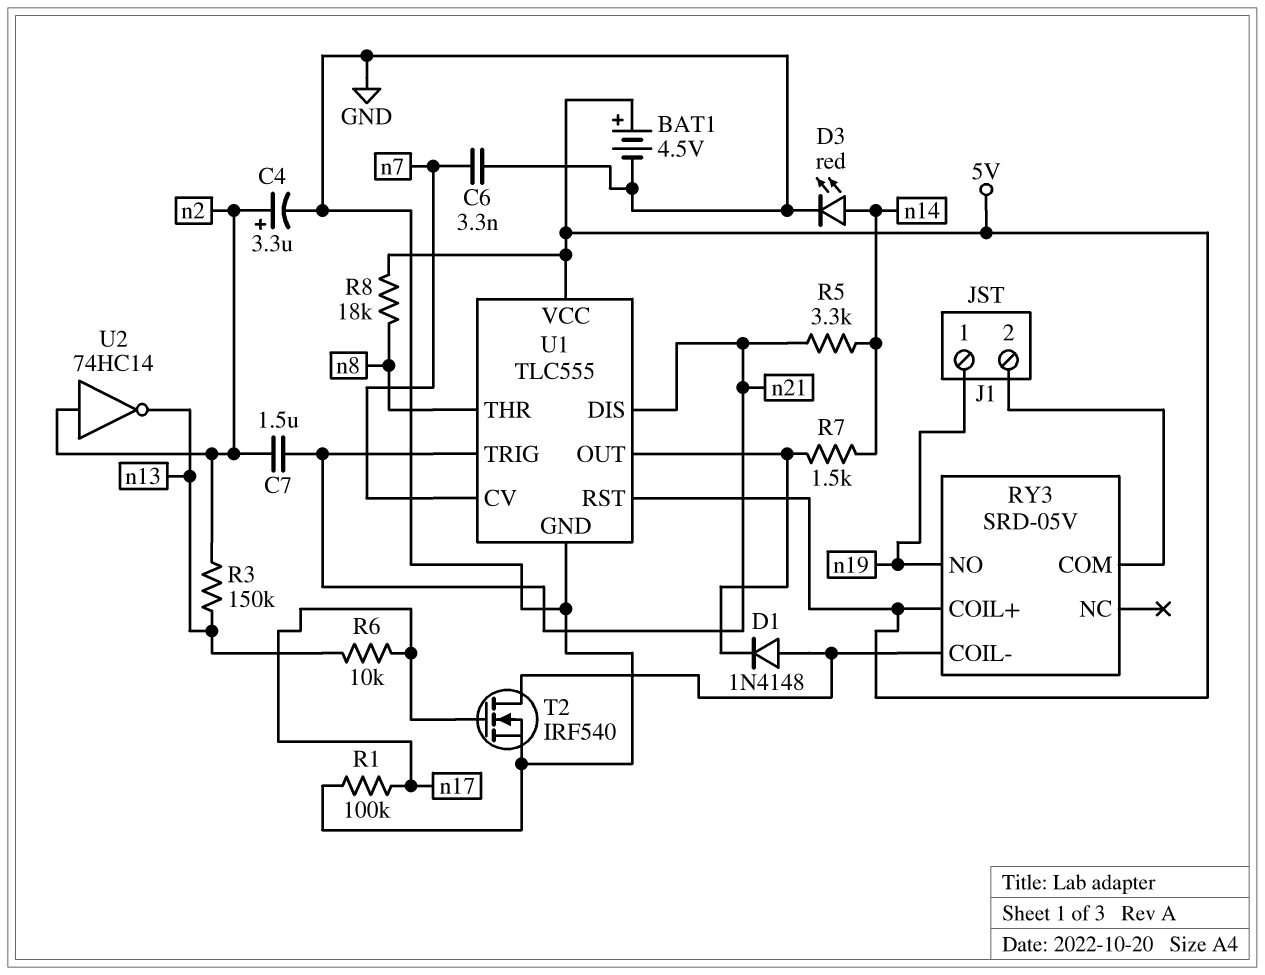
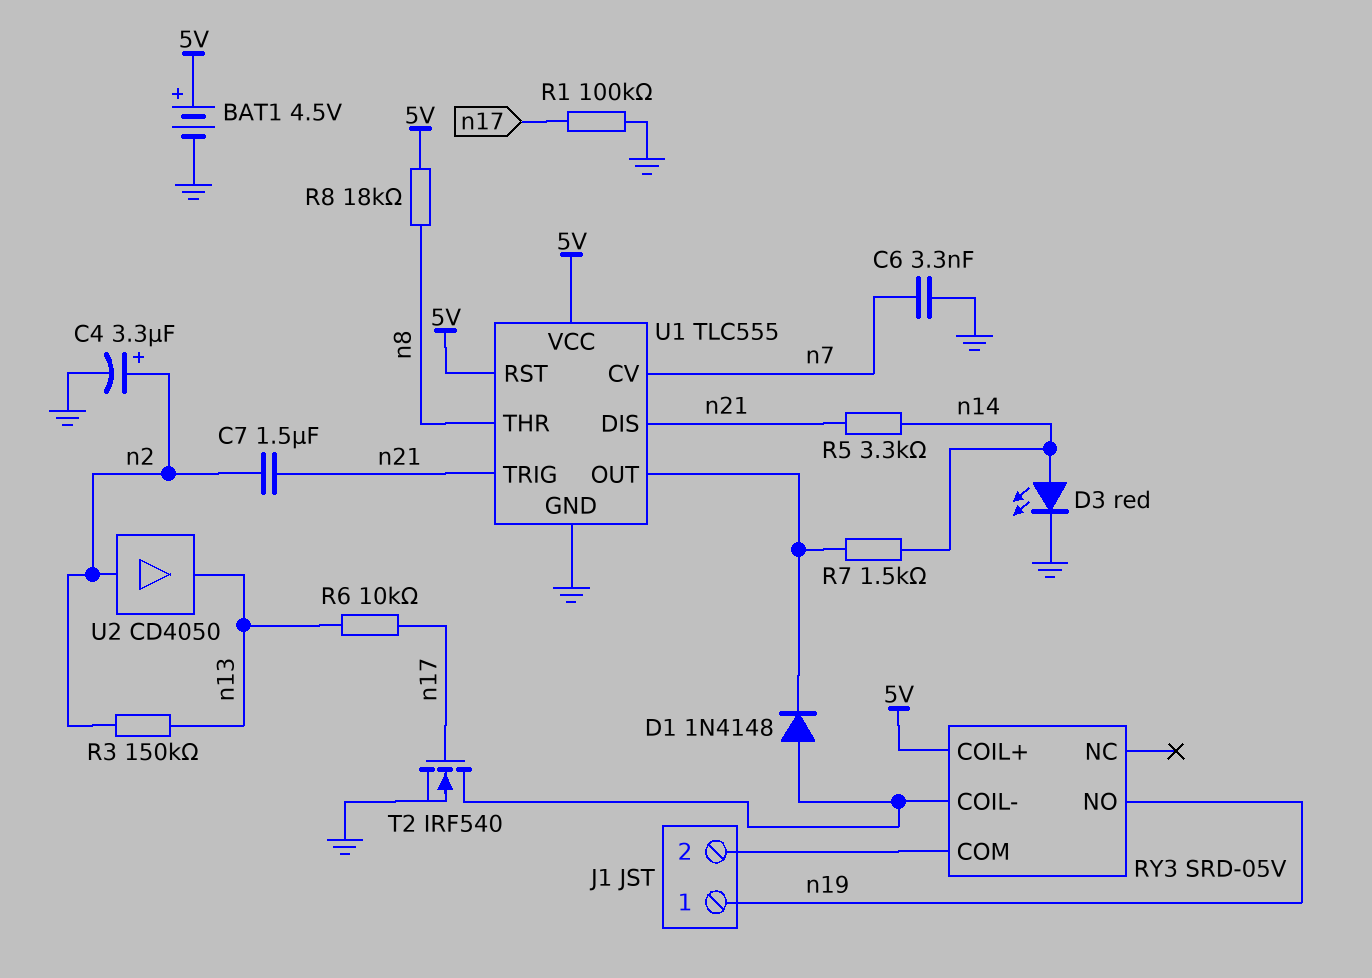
U2: NOT 74HC14 (in n2, out n13) -> buffer CD4050 (in n2, out n13)

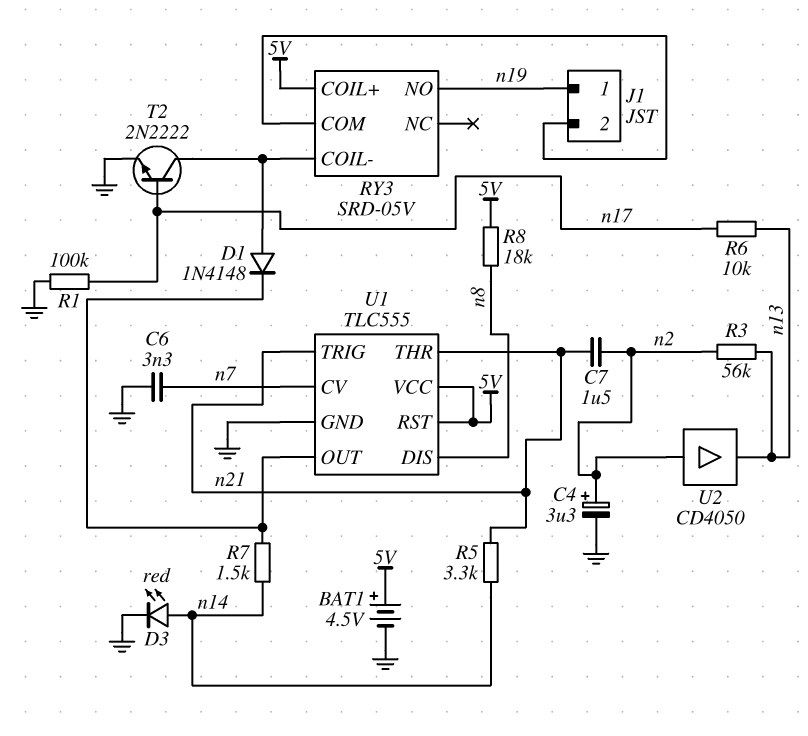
R3: 150k (n2, n13) -> 56k (n2, n13)
T2: NMOS IRF540 (G n17, D RY3/COIL-, S GND) -> NPN 2N2222 (B n17, C RY3/COIL-, E GND)
U1 pin DIS: n21 -> n8
U1 pin THR: n8 -> n21

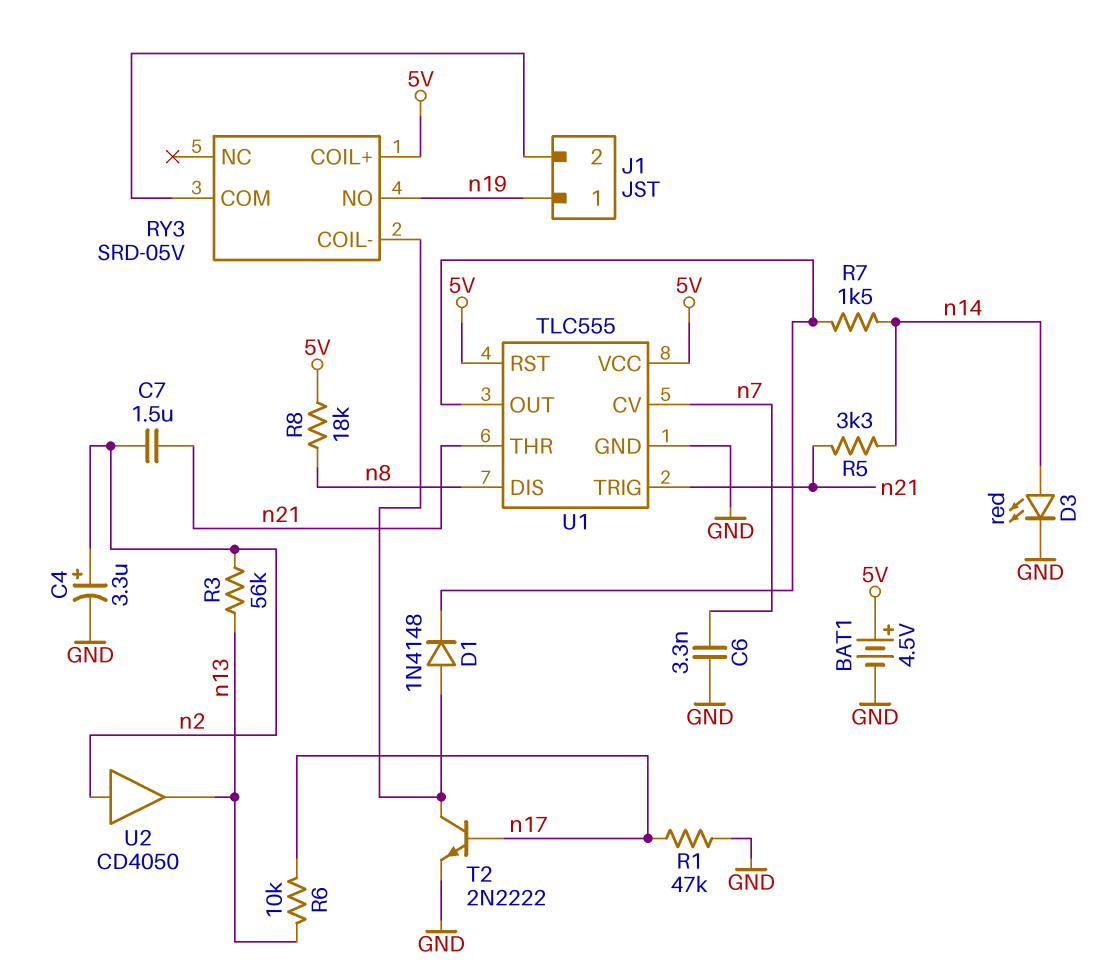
R1: 100k (GND, n17) -> 47k (GND, n17)

